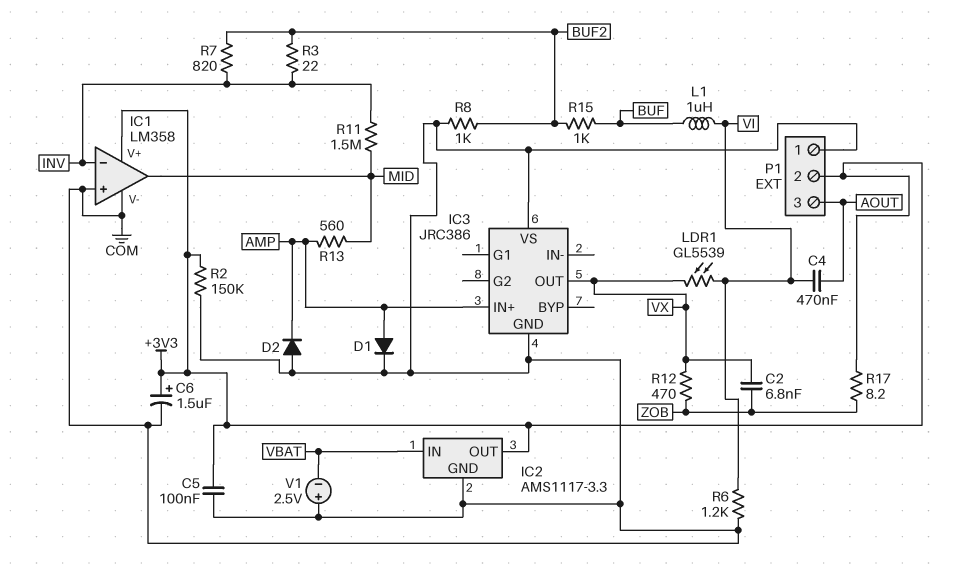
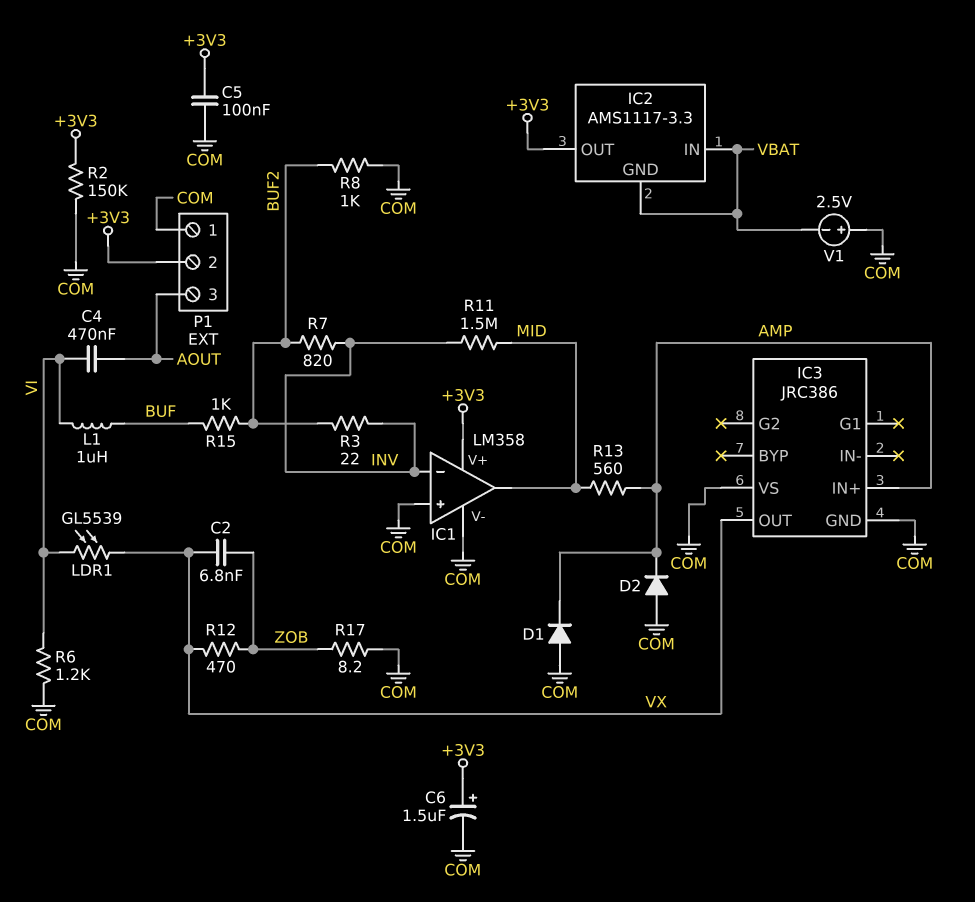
D1: diode (A AMP, K COM) -> diode (A COM, K AMP)
IC2 pin GND: COM -> VBAT
R17: 8.2 (+3V3, ZOB) -> 8.2 (COM, ZOB)

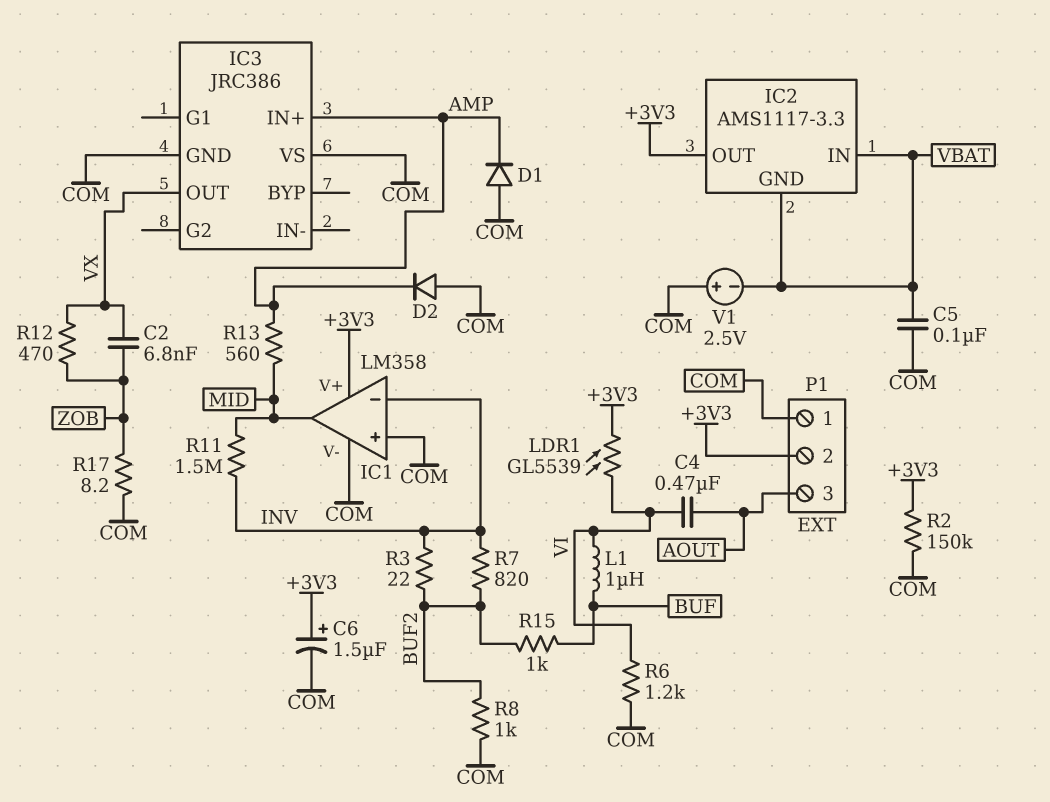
C5: 100nF (+3V3, COM) -> 100nF (COM, VBAT)
LDR1: GL5539 (VI, VX) -> GL5539 (+3V3, VI)

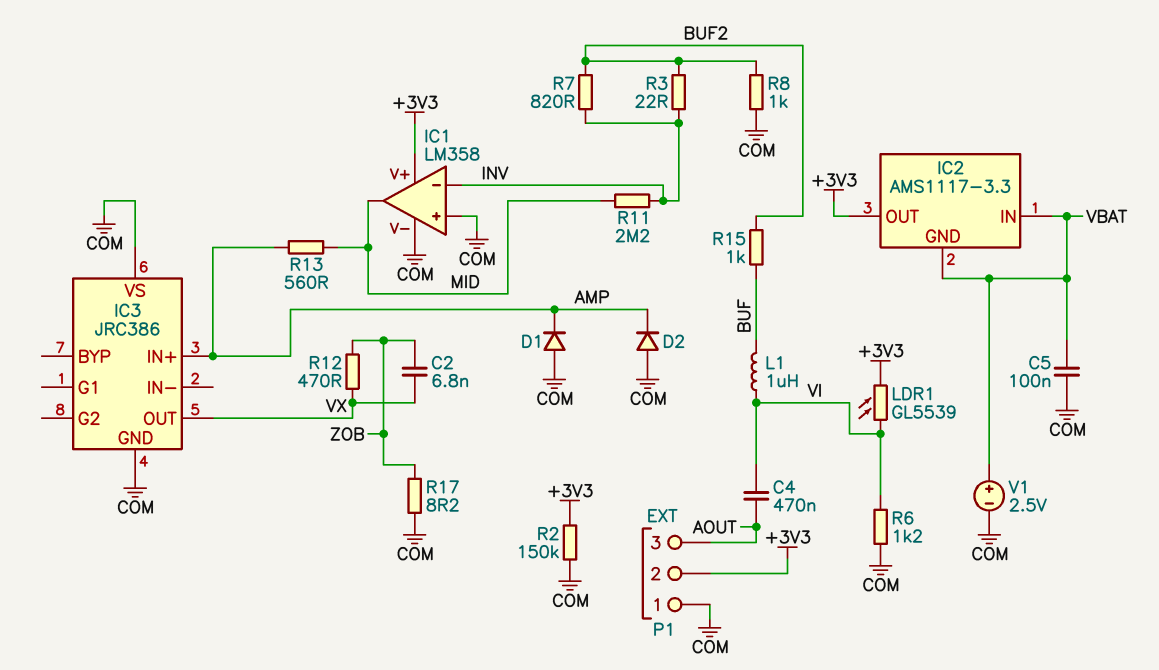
C6: 1.5uF (plus +3V3, minus COM) -> none
R11: 1.5M (INV, MID) -> 2.2M (INV, MID)
V1: 2.5V (plus COM, minus VBAT) -> 2.5V (plus VBAT, minus COM)

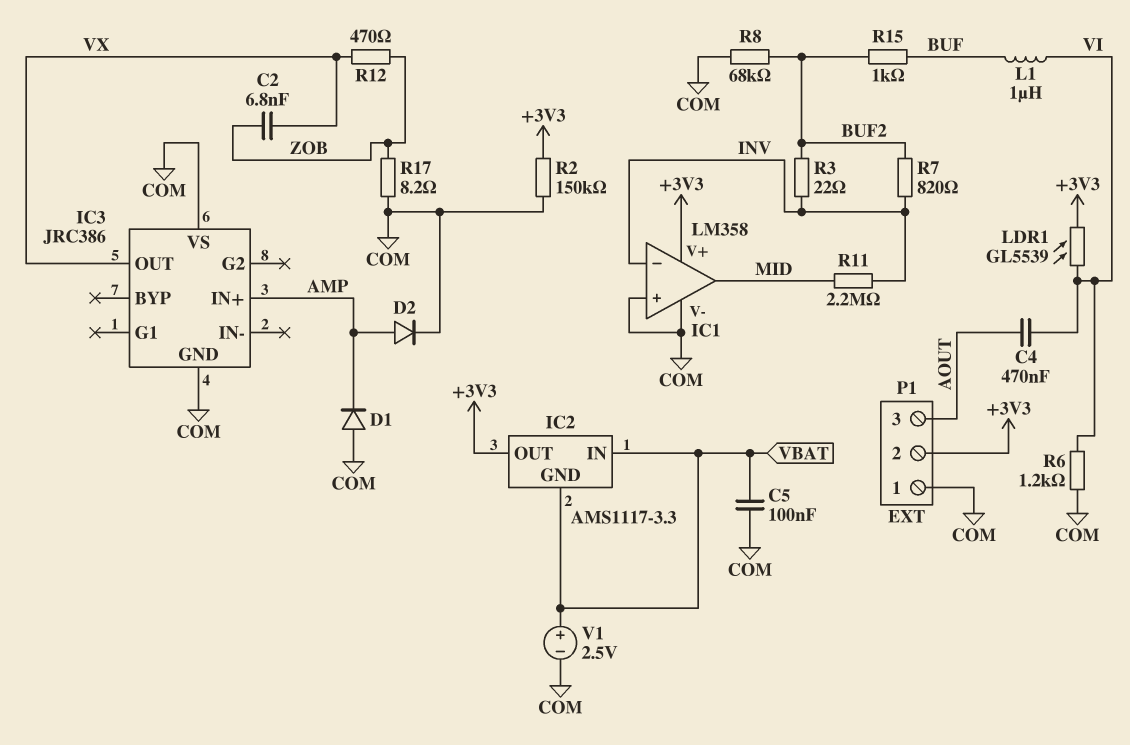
D2: diode (A COM, K AMP) -> diode (A AMP, K COM)
R8: 1k (BUF2, COM) -> 68k (BUF2, COM)
R13: 560 (AMP, MID) -> none

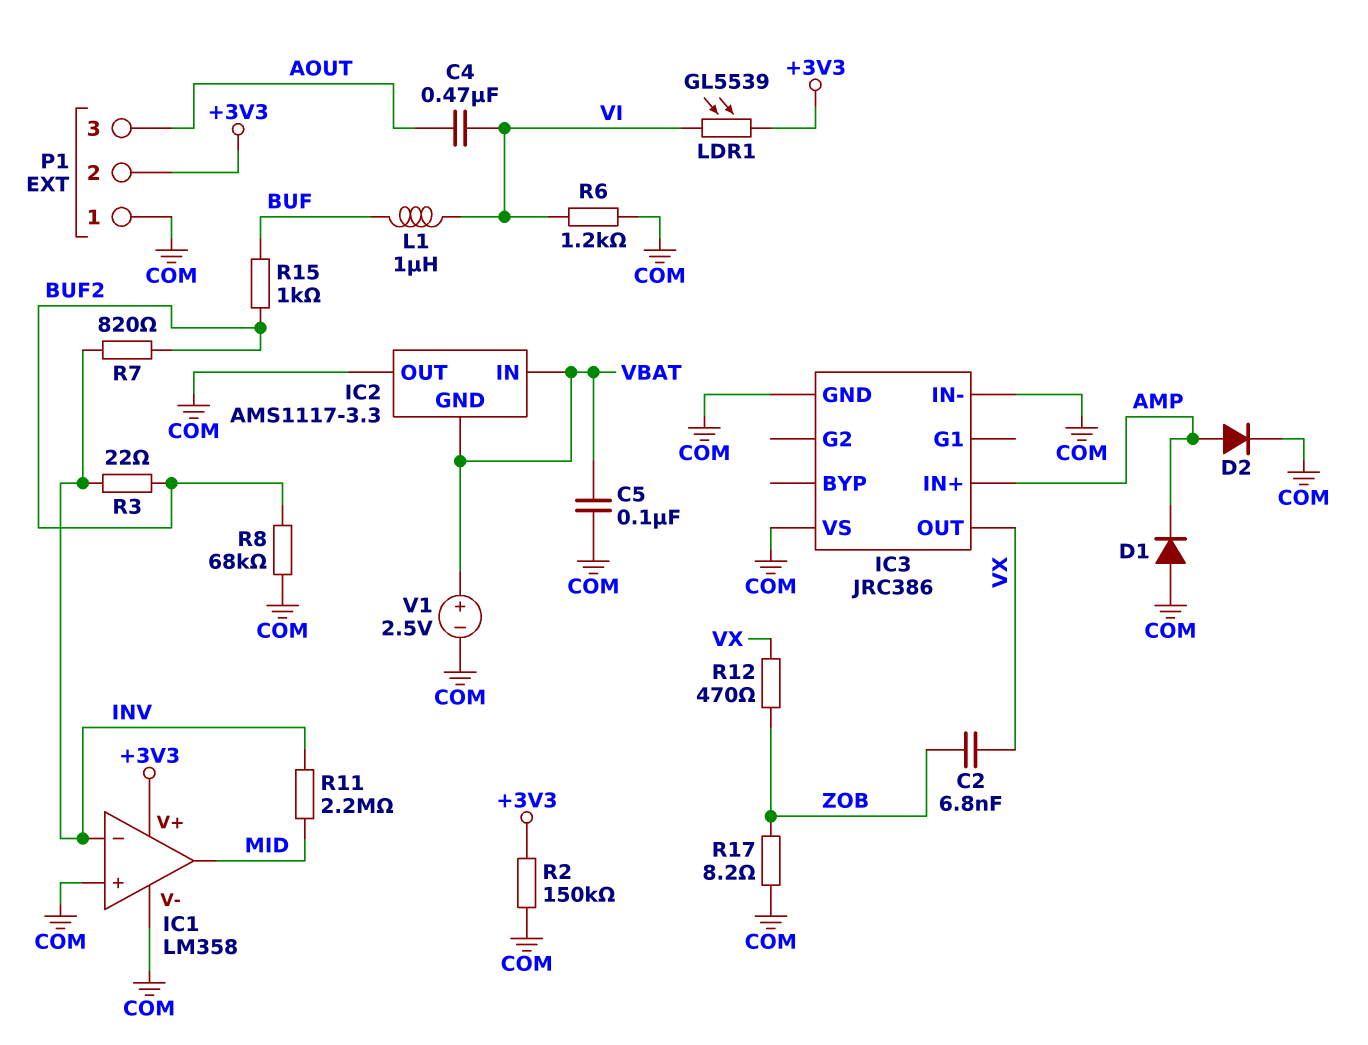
IC2 pin OUT: +3V3 -> COM
IC3 pin IN-: none -> COM

